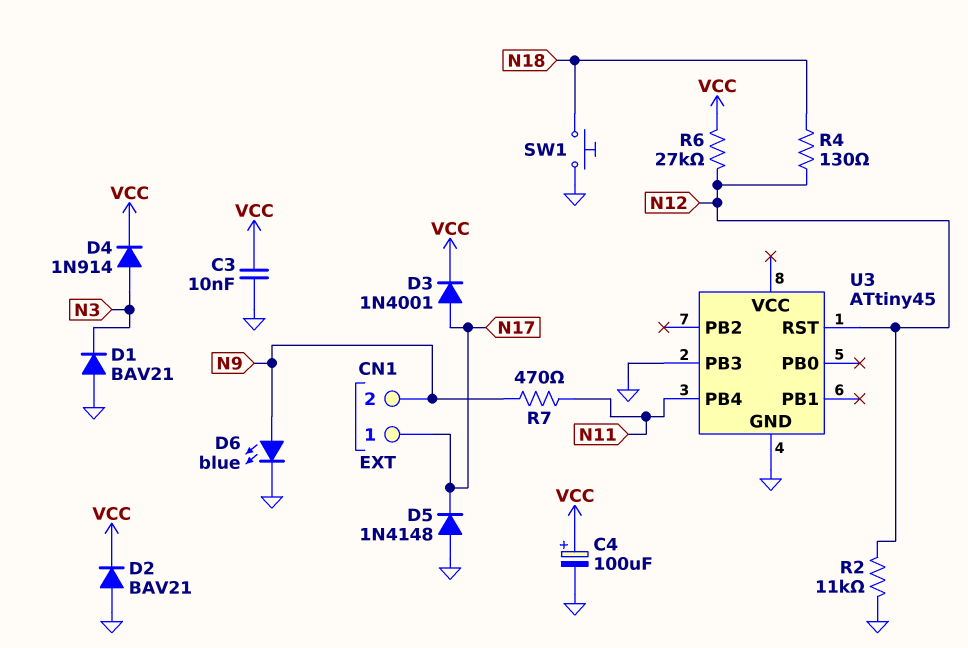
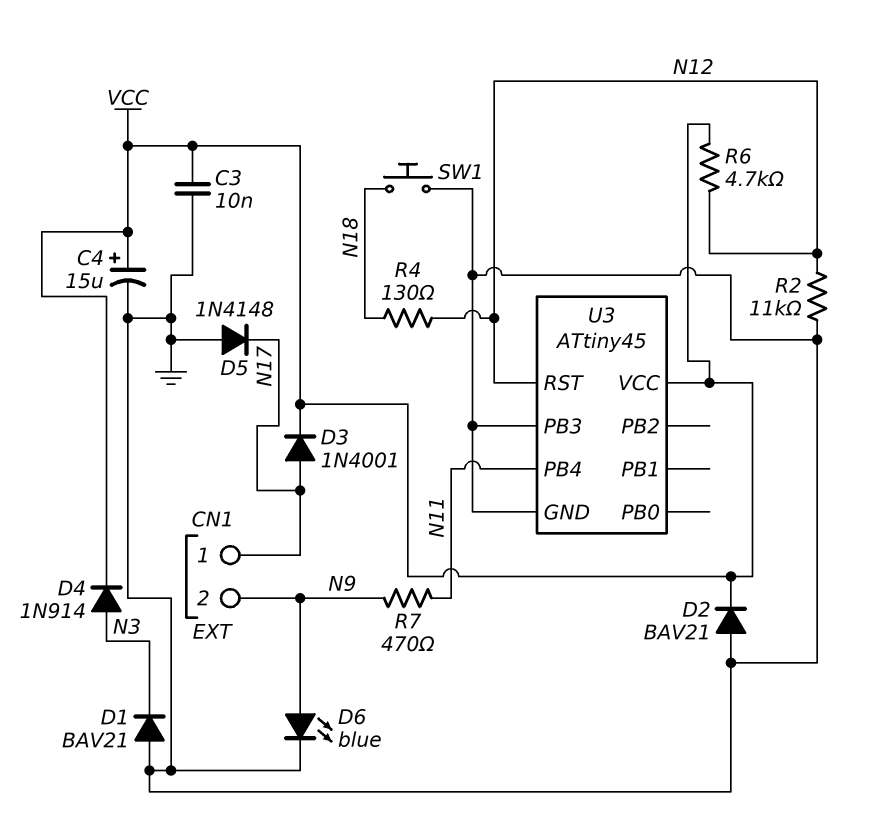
C4: 100uF (plus VCC, minus GND) -> 15uF (plus VCC, minus GND)
R6: 27k (N12, VCC) -> 4.7k (N12, VCC)
U3 pin VCC: none -> VCC

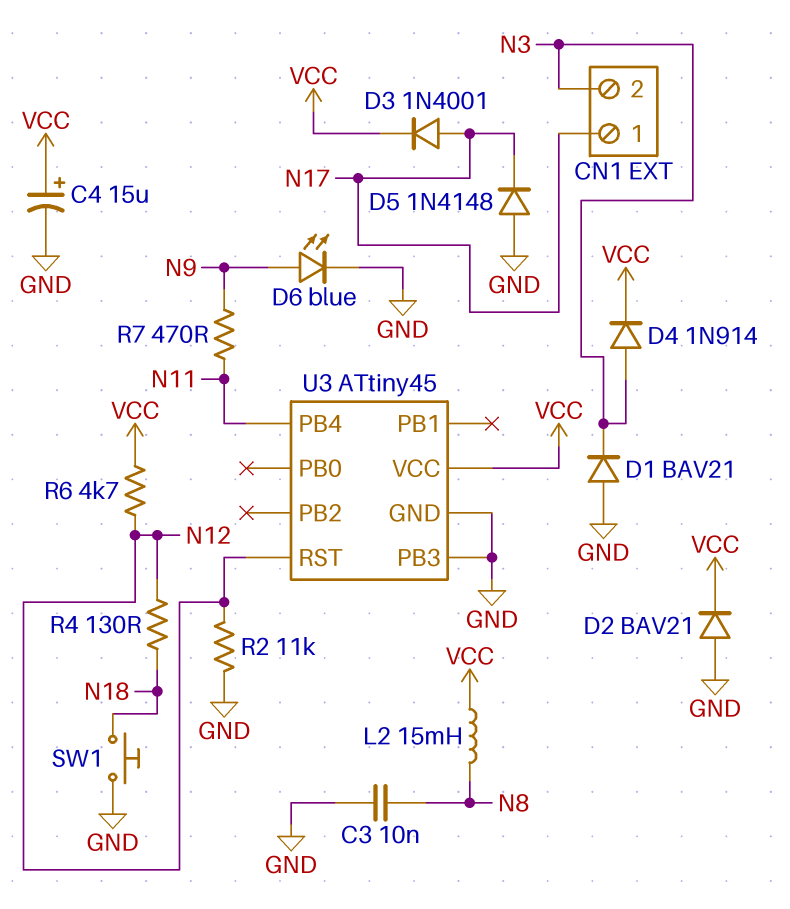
C3: 10nF (GND, VCC) -> 10nF (GND, N8)
CN1 pin 2: N9 -> N3
L2: none -> 15mH (N8, VCC)

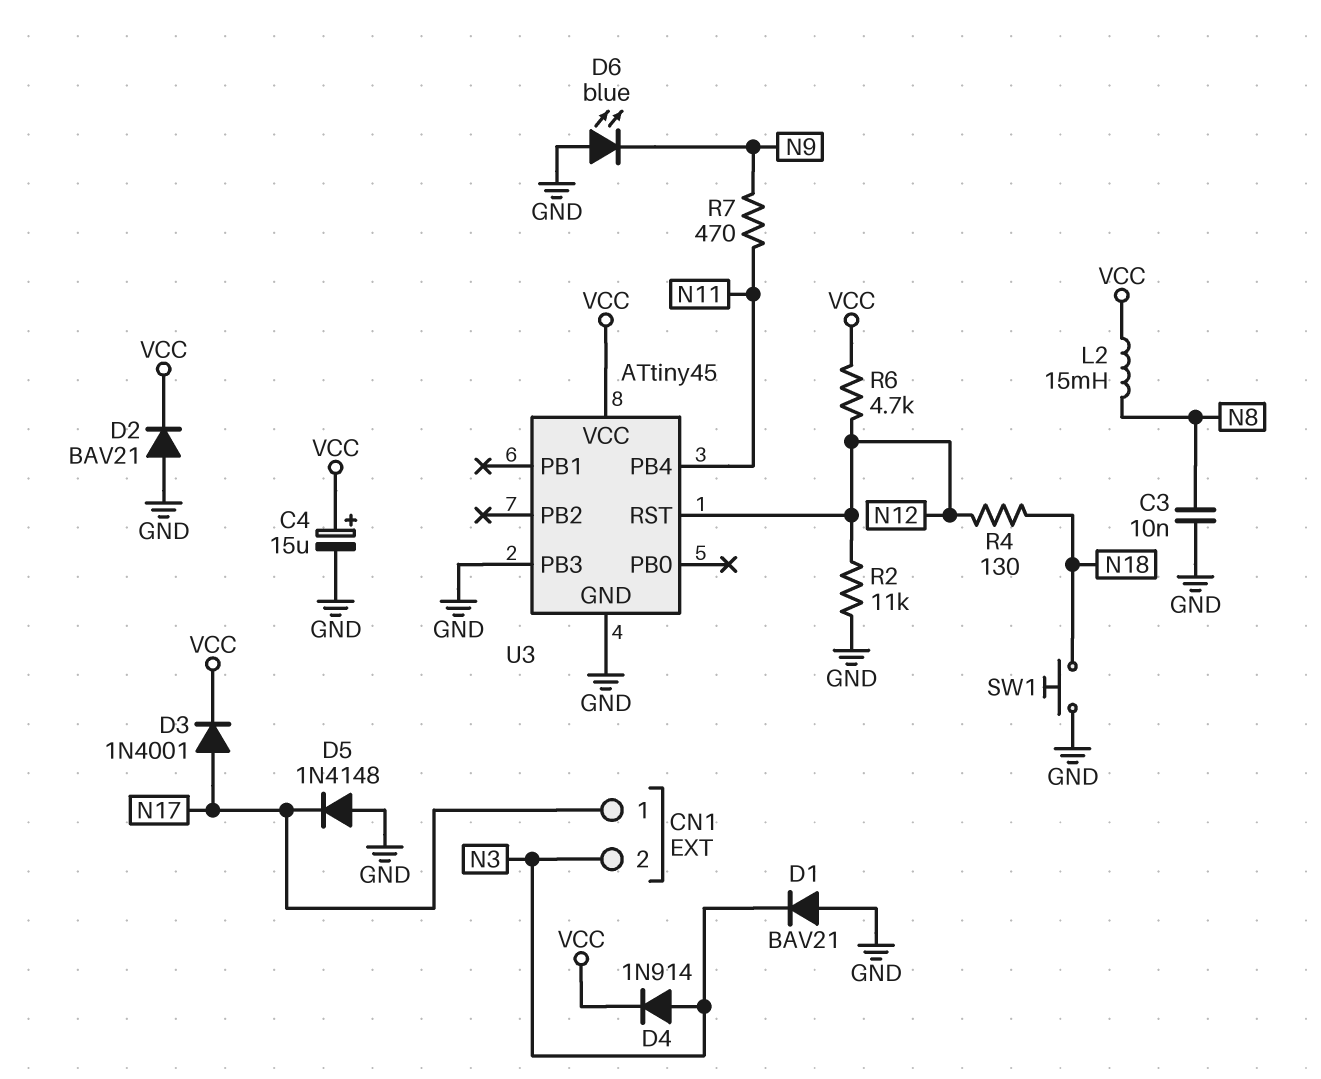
D6: LED blue (A N9, K GND) -> LED blue (A GND, K N9)

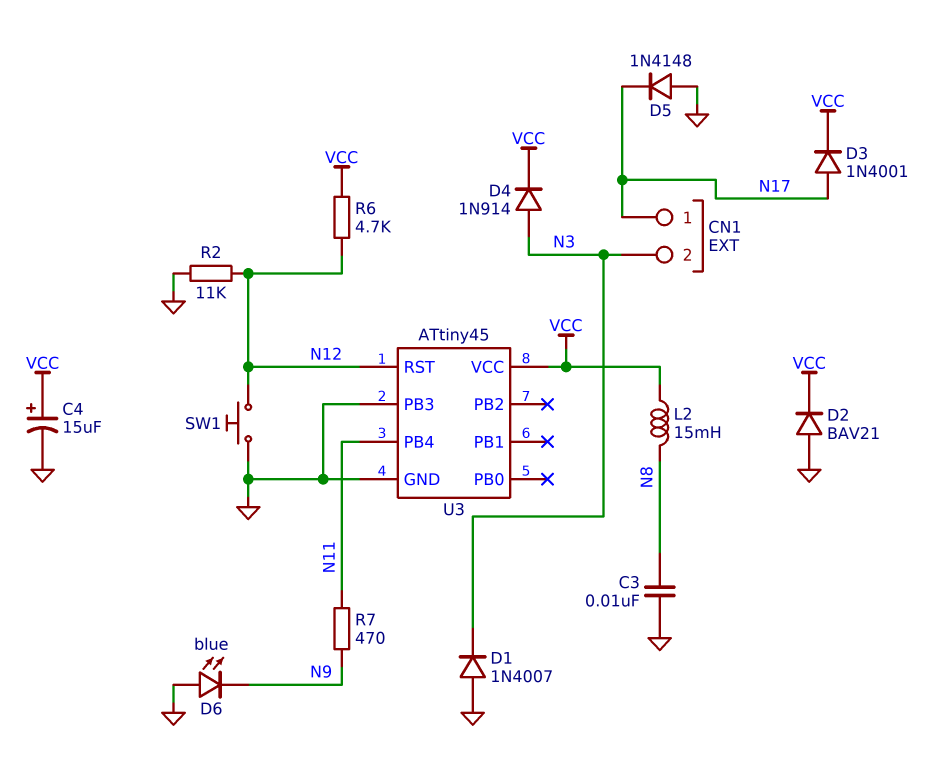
D1: diode BAV21 (A GND, K N3) -> diode 1N4007 (A GND, K N3)
R4: 130 (N12, N18) -> none
SW1: button (GND, N18) -> button (GND, N12)

